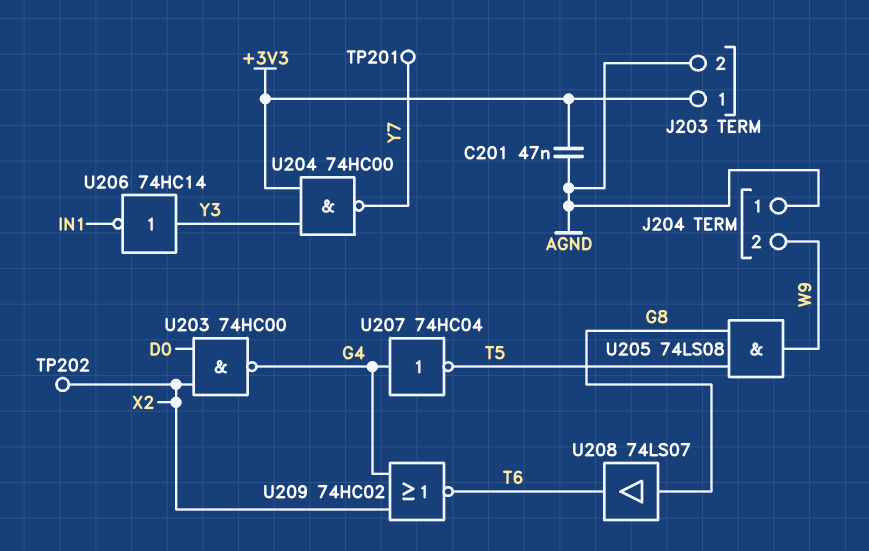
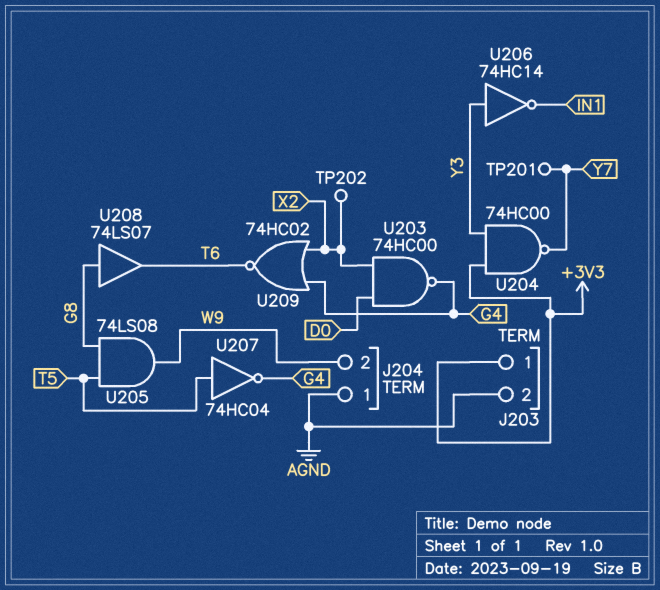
C201: 47nF (+3V3, AGND) -> none
U207: NOT 74HC04 (in G4, out T5) -> NOT 74HC04 (in T5, out G4)

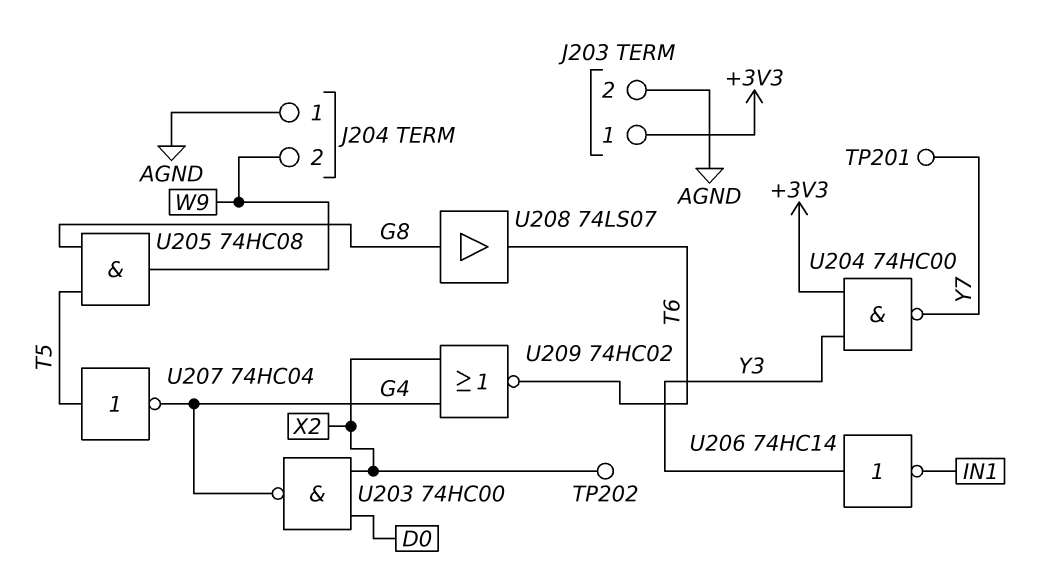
U205: AND 74LS08 (in G8, in T5, out W9) -> AND 74HC08 (in G8, in T5, out W9)

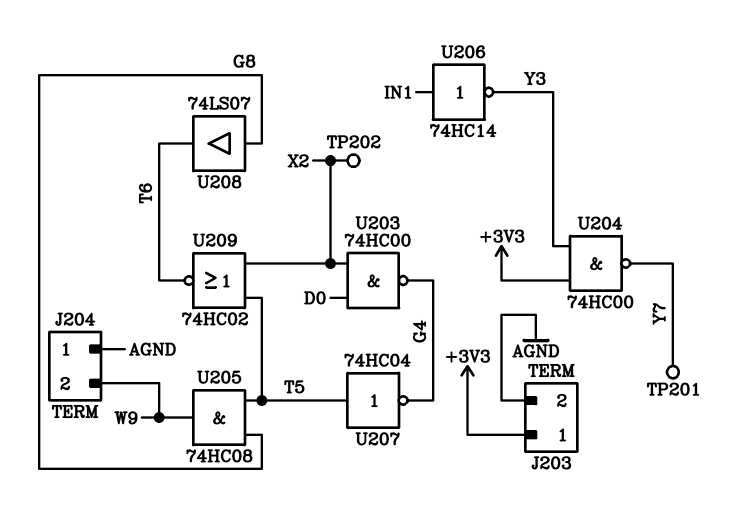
U206: NOT 74HC14 (in Y3, out IN1) -> NOT 74HC14 (in IN1, out Y3)
U209: NOR 74HC02 (in G4, in X2, out T6) -> NOR 74HC02 (in T5, in X2, out T6)

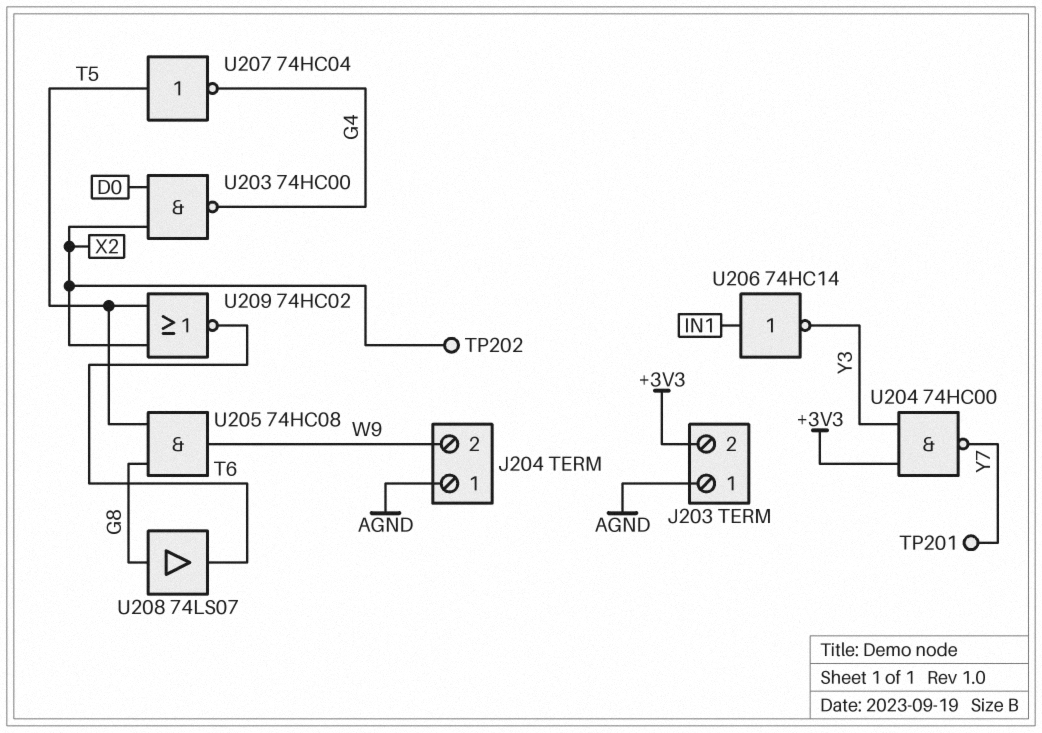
J203 pin 1: +3V3 -> AGND
J203 pin 2: AGND -> +3V3

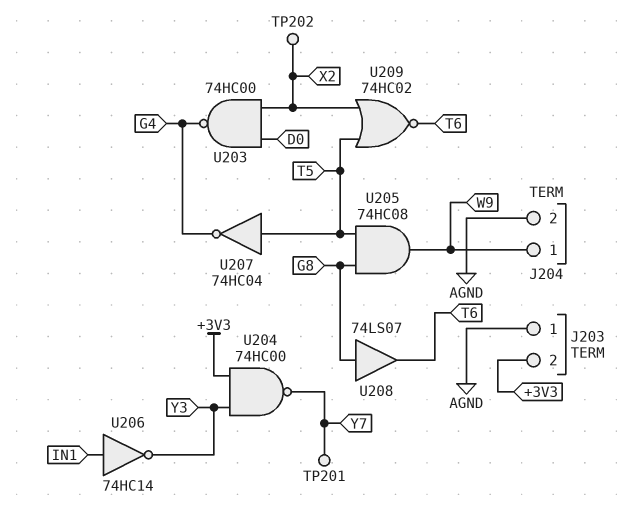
J204 pin 1: AGND -> W9
J204 pin 2: W9 -> AGND

